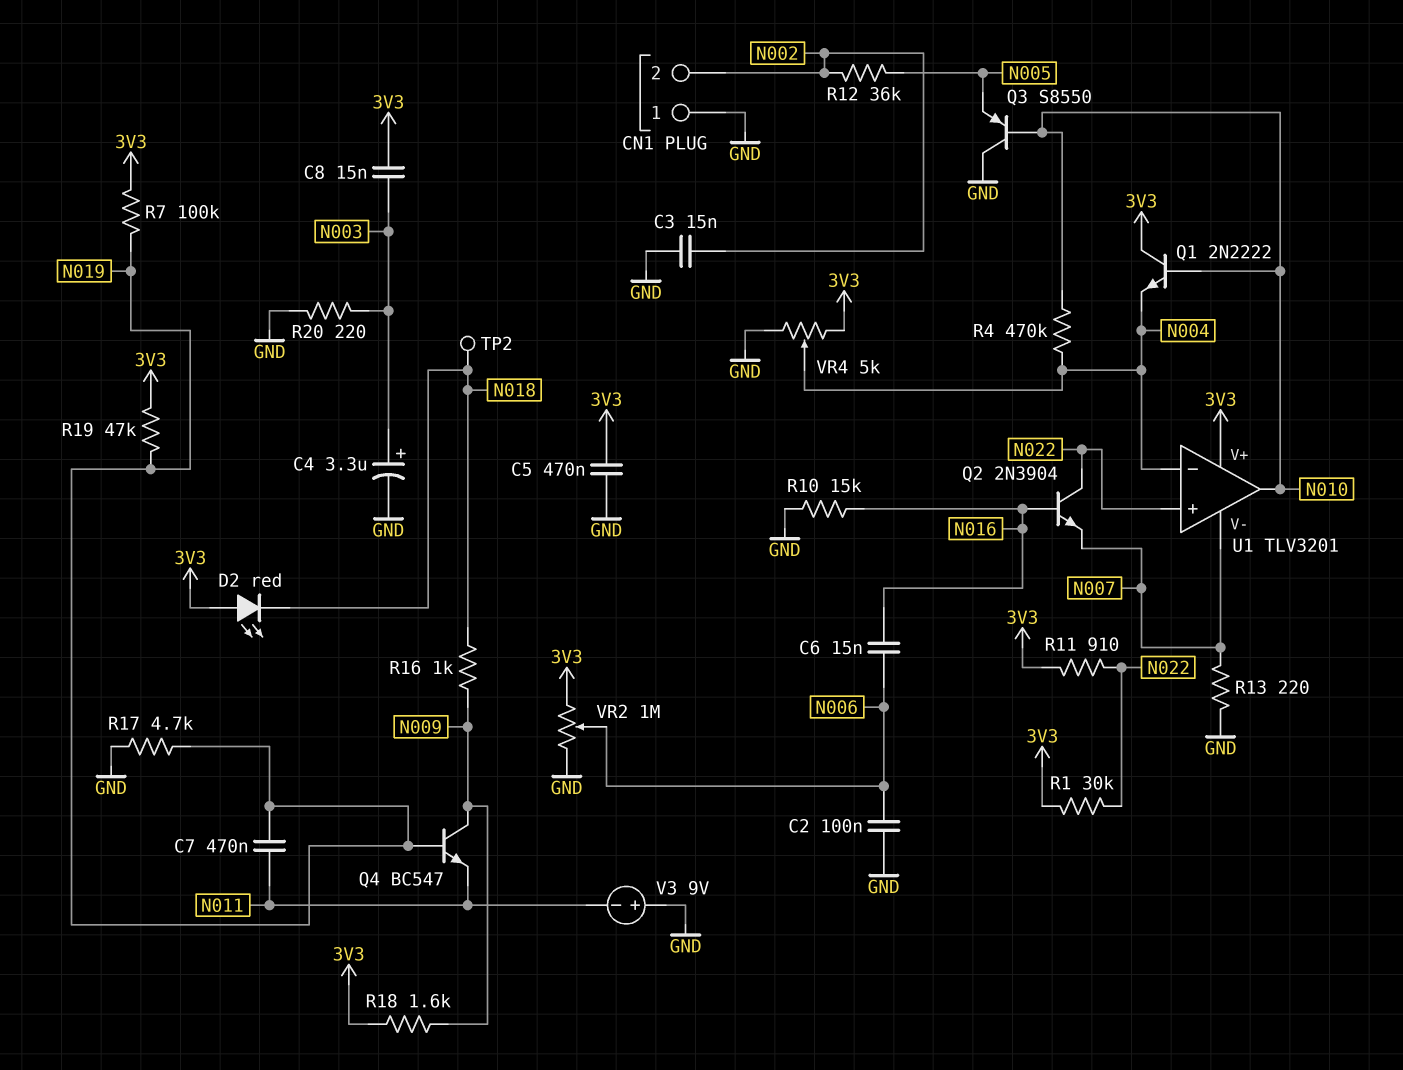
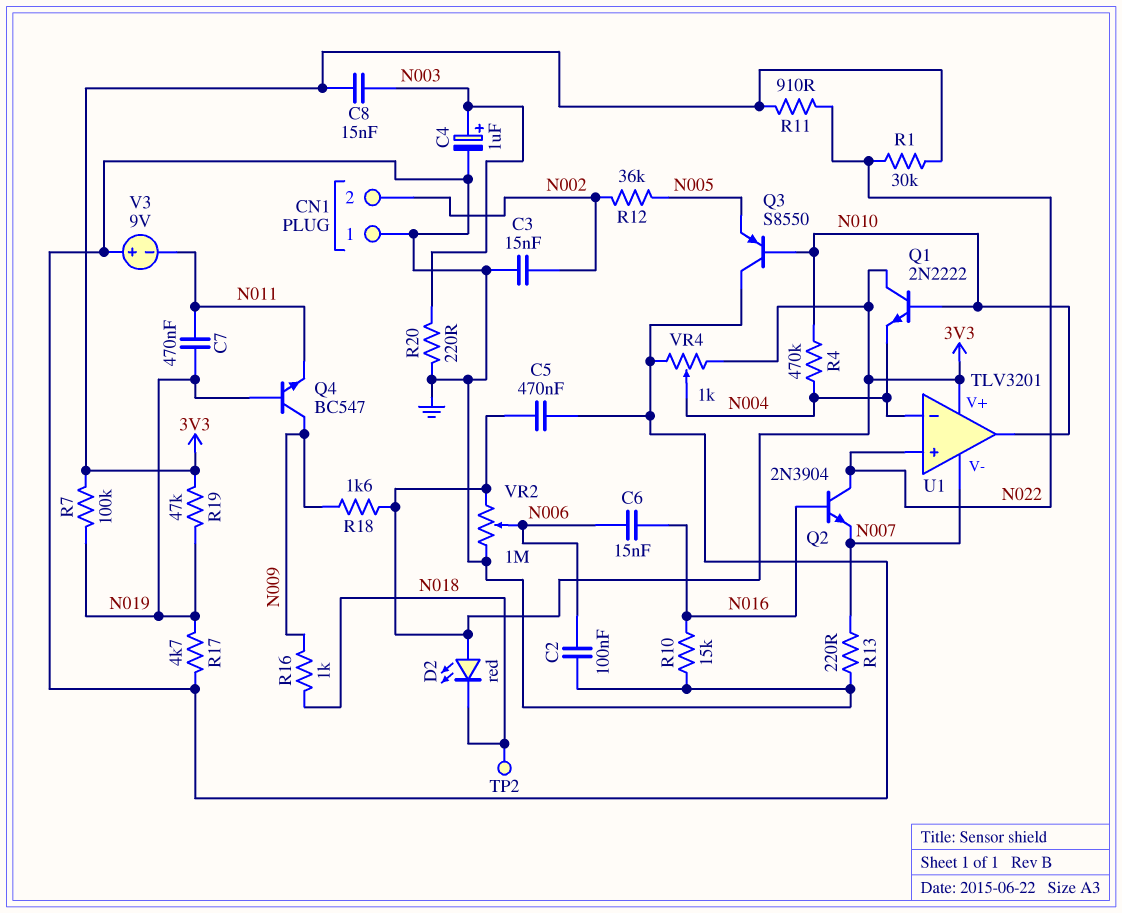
C4: 3.3uF (plus N003, minus GND) -> 1uF (plus N003, minus GND)
VR4: 5k (3V3, GND, wiper N004) -> 1k (3V3, GND, wiper N004)

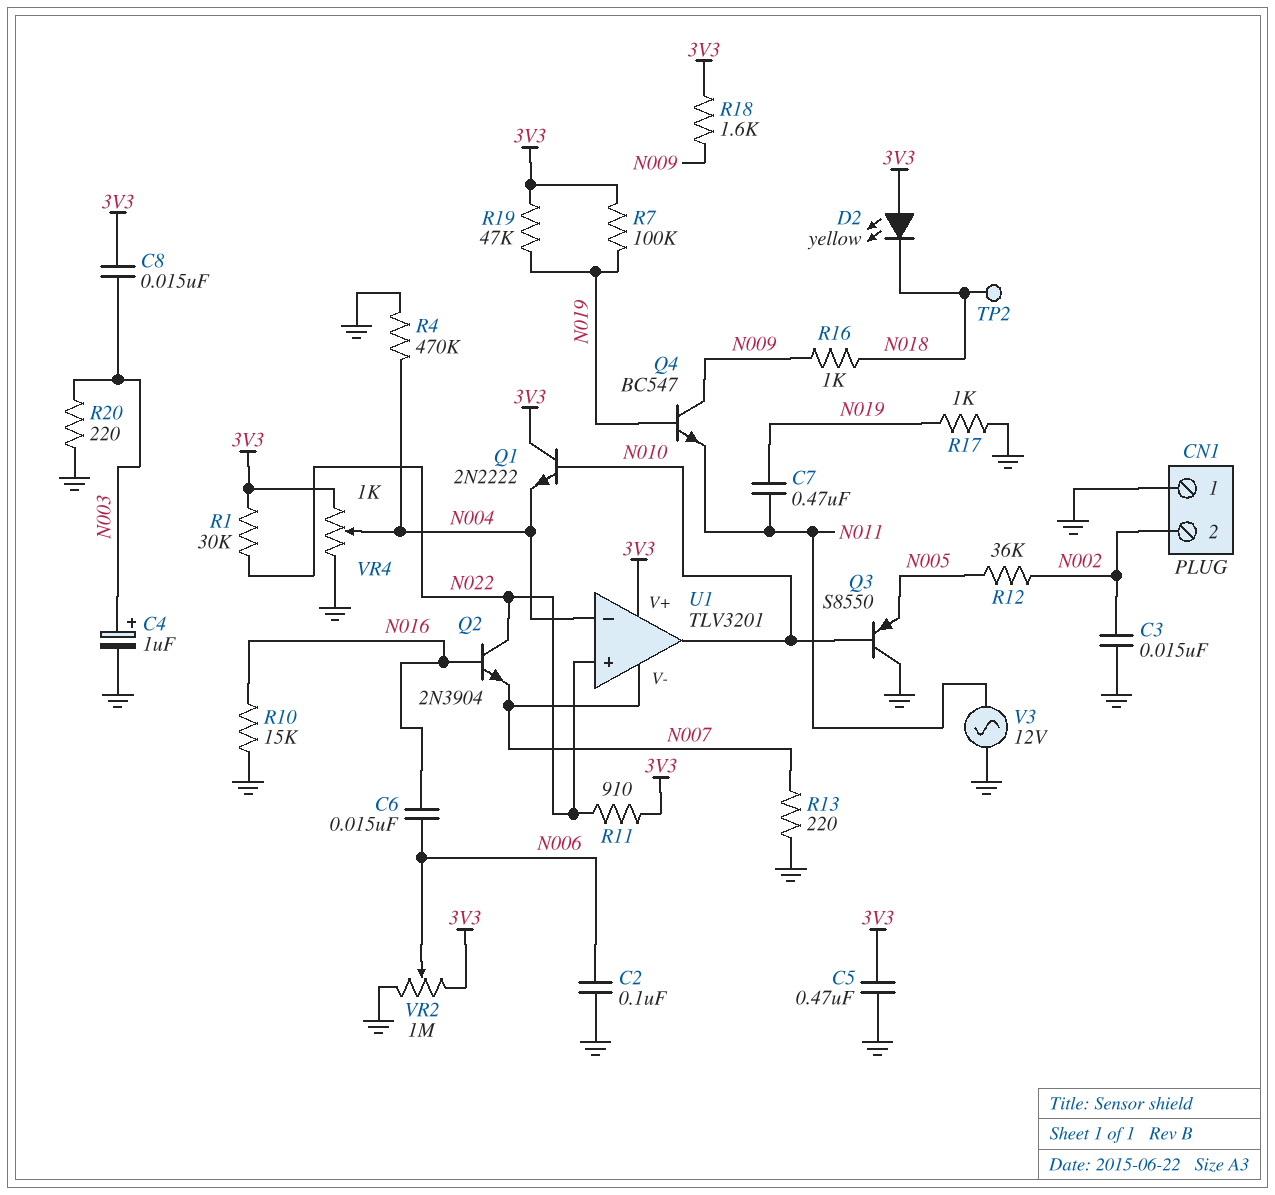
D2: LED red (A 3V3, K N018) -> LED yellow (A 3V3, K N018)
R4: 470k (N004, N010) -> 470k (GND, N004)
R17: 4.7k (GND, N019) -> 1k (GND, N019)
V3: 9V (plus GND, minus N011) -> AC 12V (GND, N011)

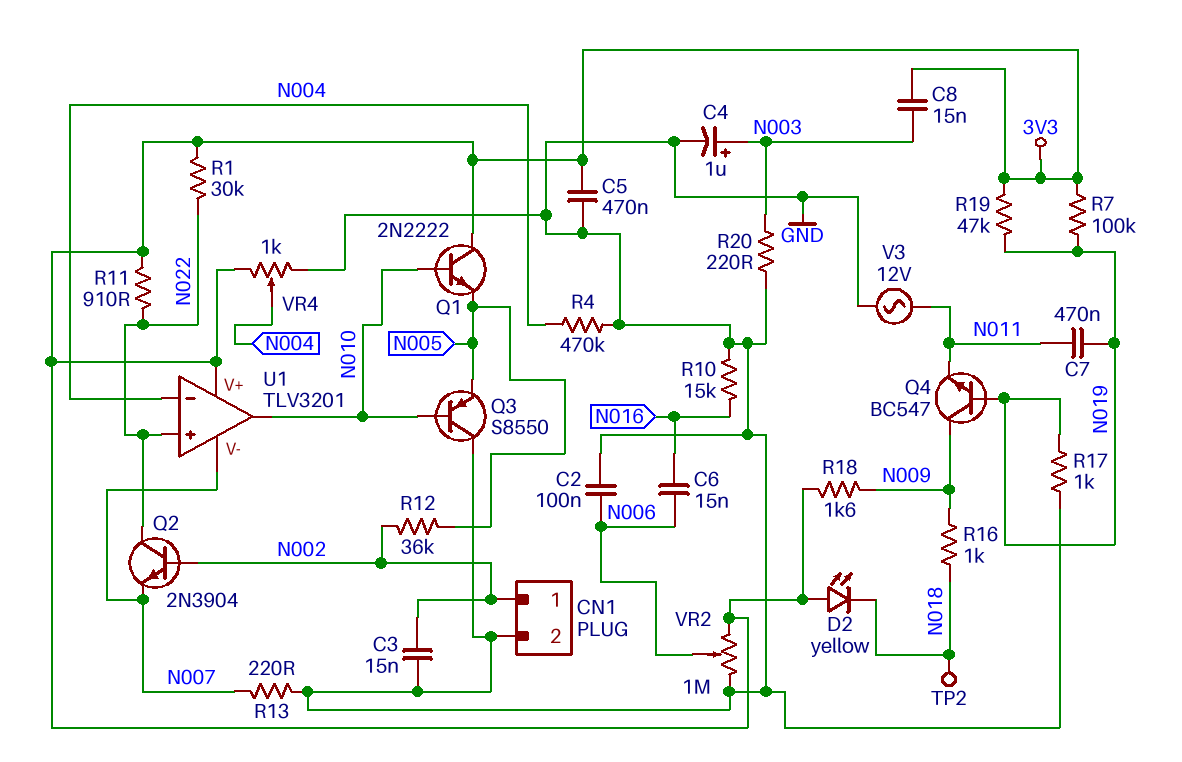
CN1 pin 1: GND -> N002
CN1 pin 2: N002 -> GND
Q1: NPN 2N2222 (B N010, C 3V3, E N004) -> NPN 2N2222 (B N010, C 3V3, E N005)
Q2: NPN 2N3904 (B N016, C N022, E N007) -> NPN 2N3904 (B N002, C N022, E N007)

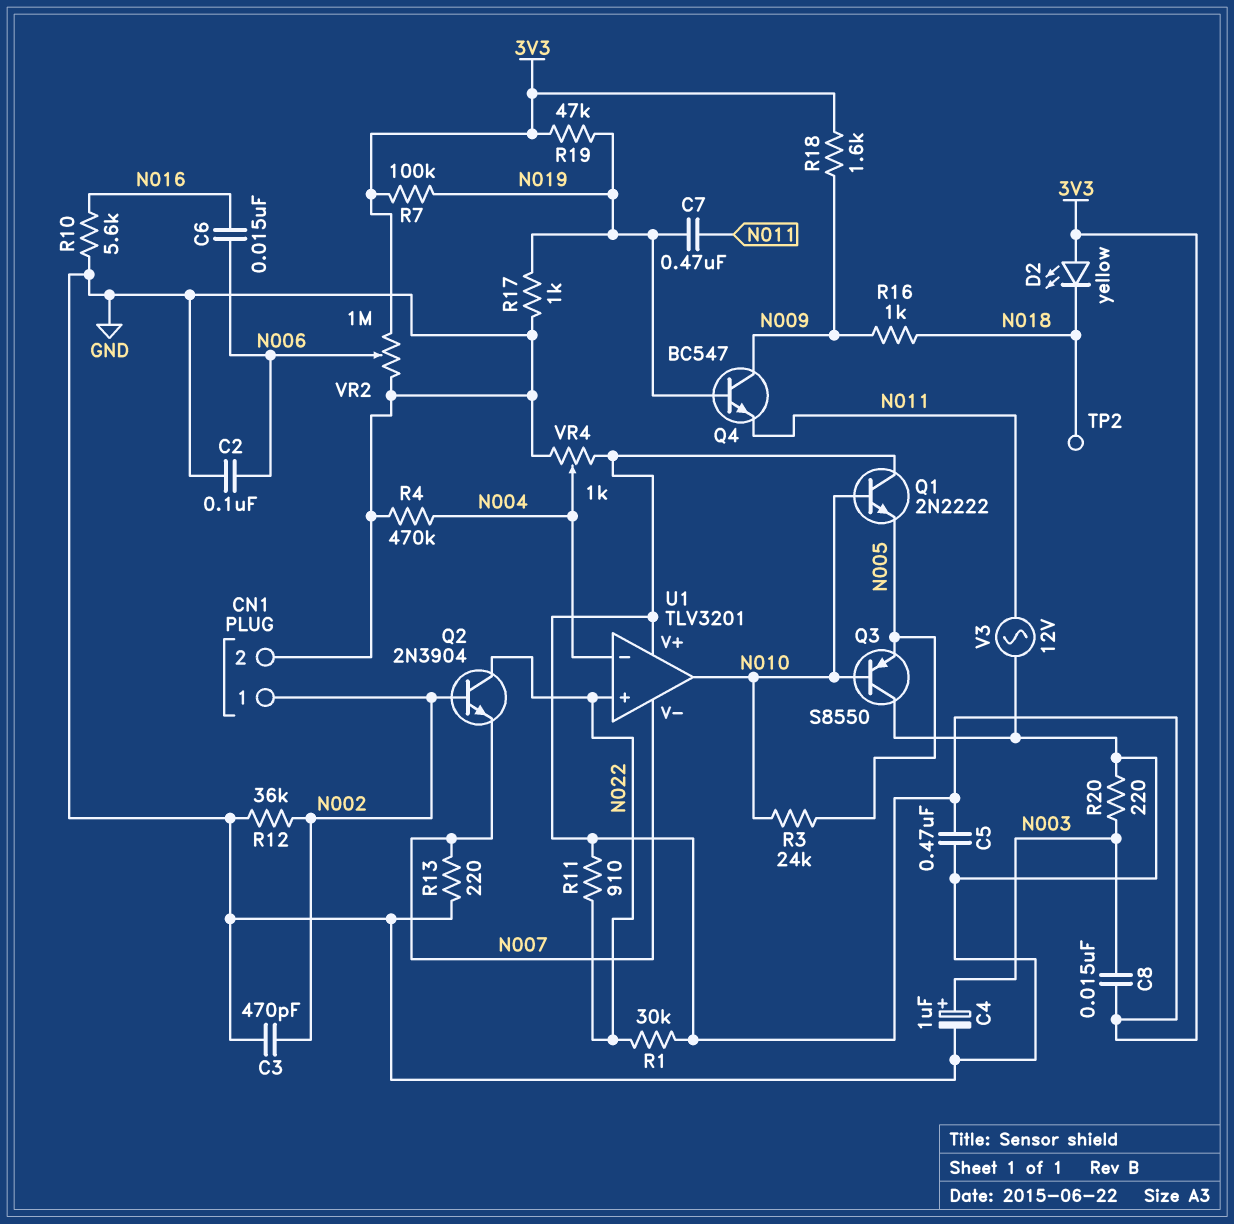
C3: 15nF (GND, N002) -> 470pF (GND, N002)
R3: none -> 24k (N005, N010)
R10: 15k (GND, N016) -> 5.6k (GND, N016)
R12: 36k (N002, N005) -> 36k (GND, N002)

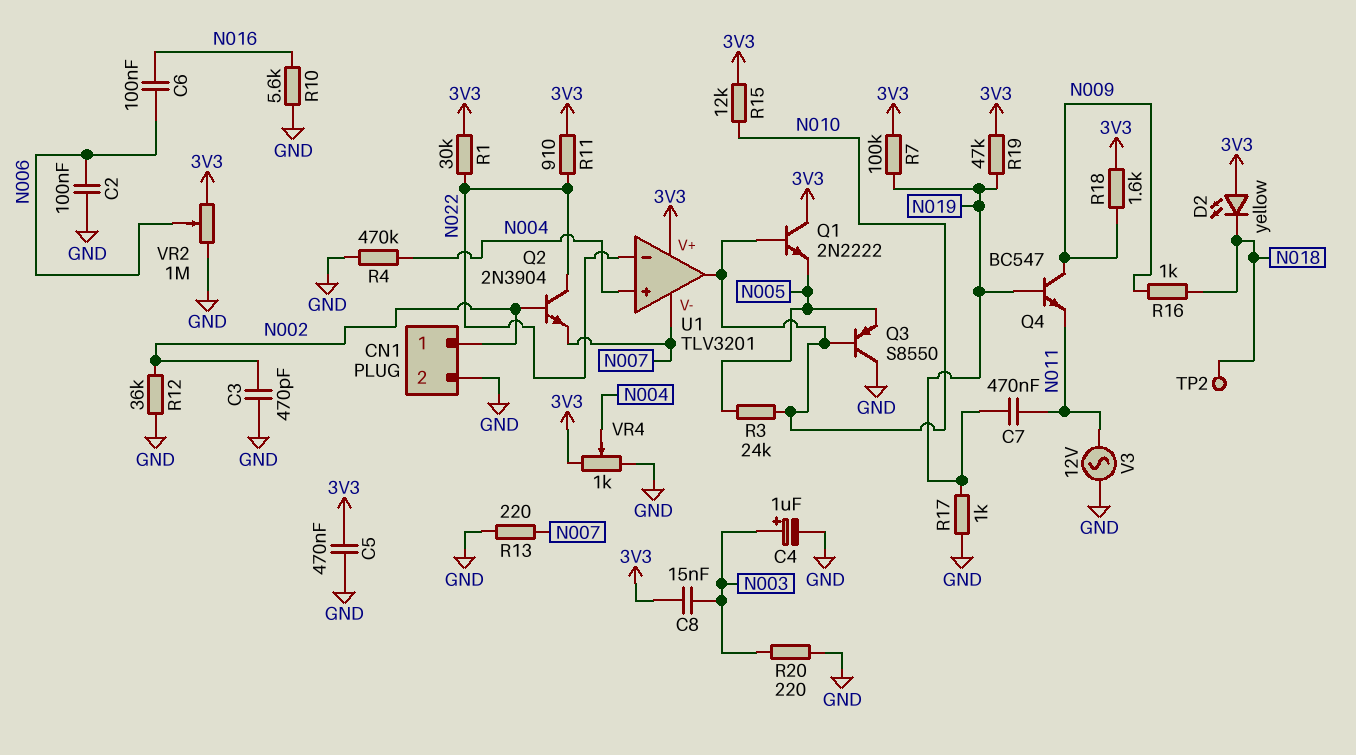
C6: 15nF (N006, N016) -> 100nF (N006, N016)
R15: none -> 12k (3V3, N010)
U1 pin in+: N022 -> N004
U1 pin in-: N004 -> N022

